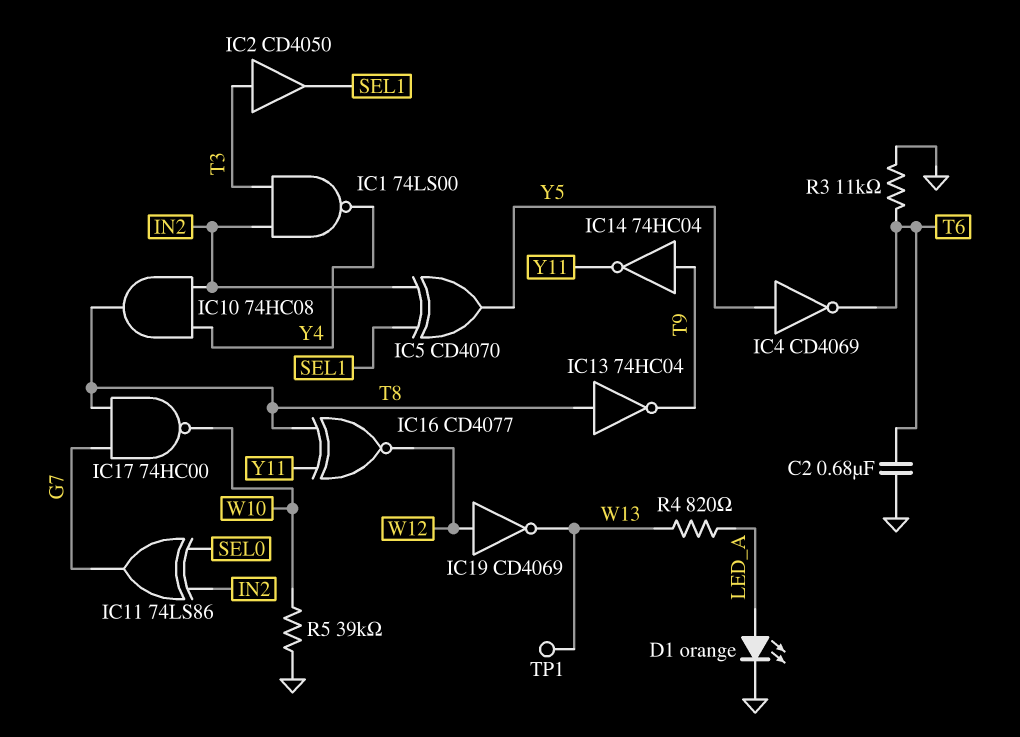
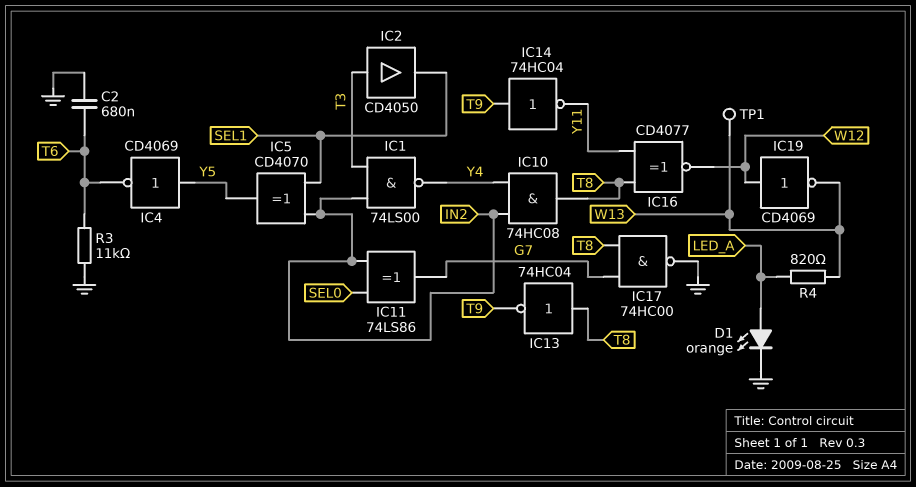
IC17: NAND 74HC00 (in G7, in T8, out W10) -> NAND 74HC00 (in G7, in T8, out GND)
R5: 39k (GND, W10) -> none

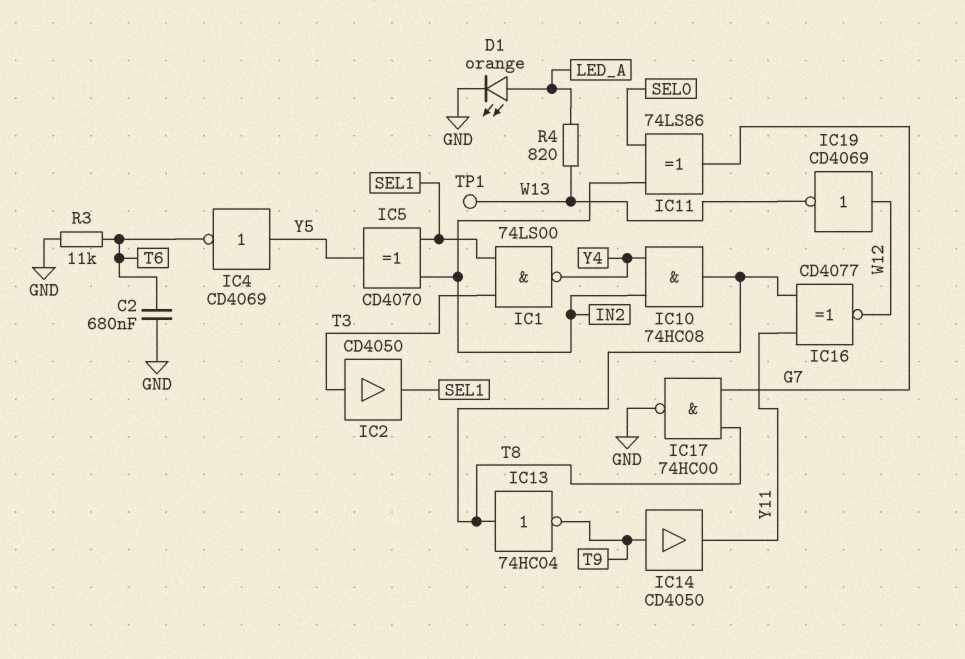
IC1: NAND 74LS00 (in IN2, in T3, out Y4) -> NAND 74LS00 (in SEL1, in T3, out Y4)
IC14: NOT 74HC04 (in T9, out Y11) -> buffer CD4050 (in T9, out Y11)

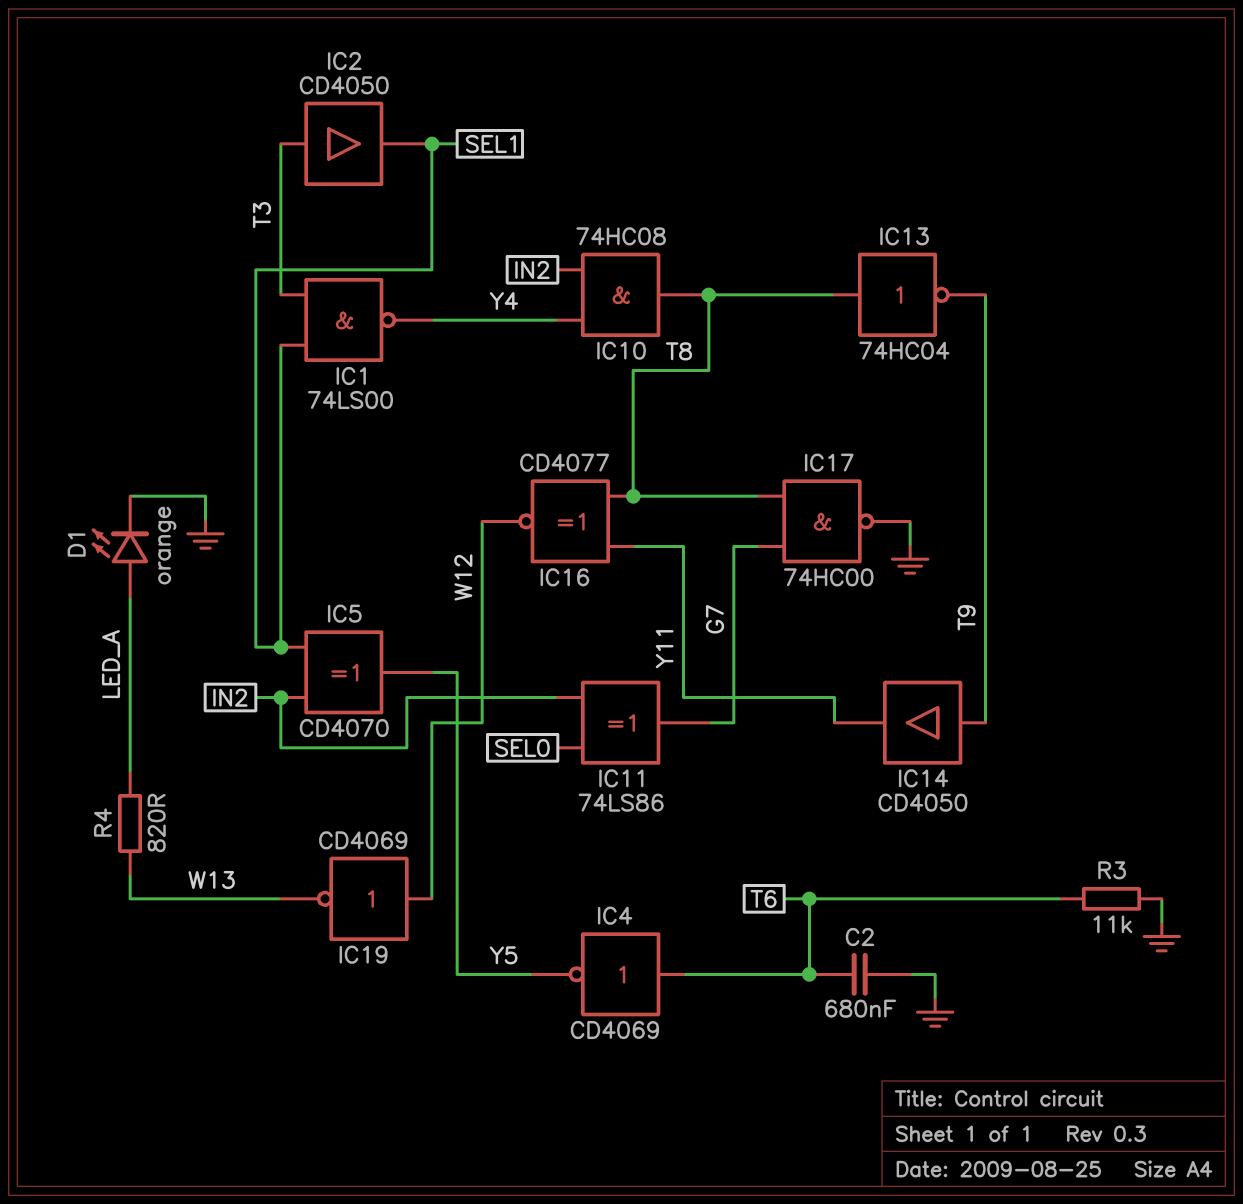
IC4: NOT CD4069 (in Y5, out T6) -> NOT CD4069 (in T6, out Y5)
TP1: test point (W13) -> none

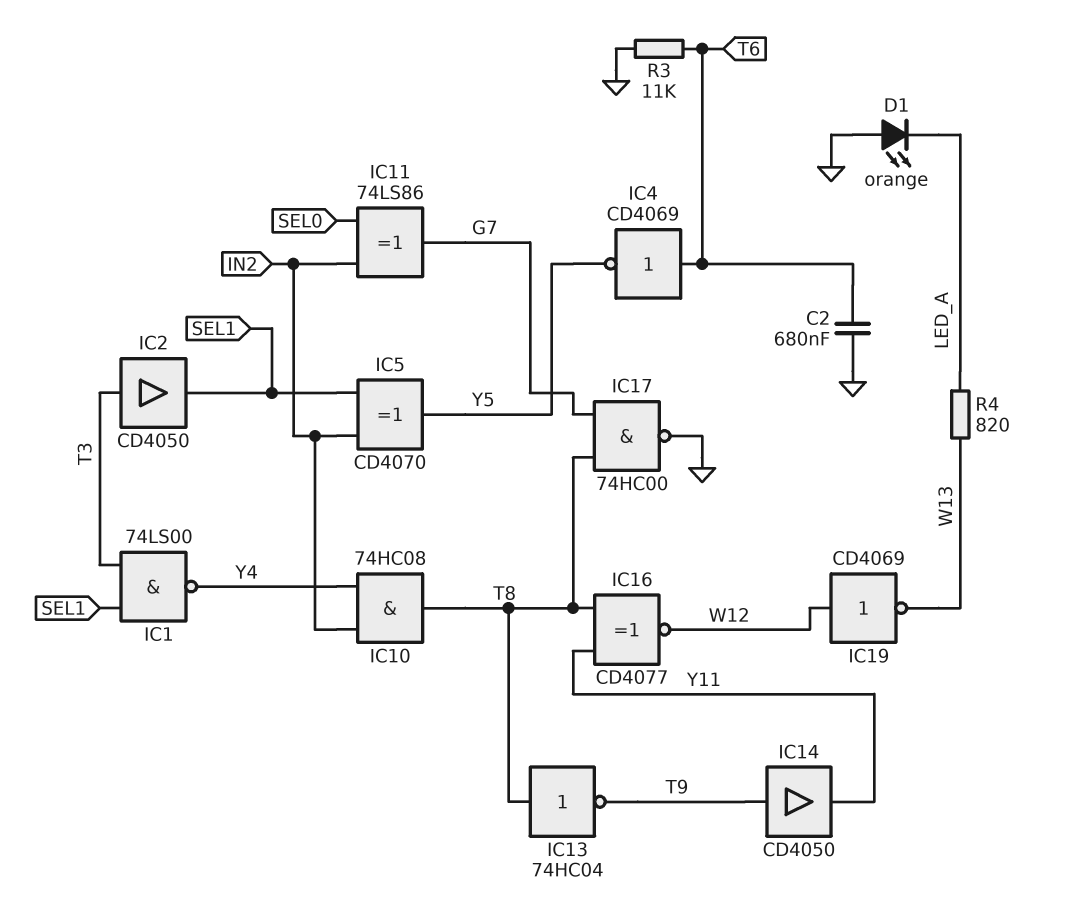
D1: LED orange (A LED_A, K GND) -> LED orange (A GND, K LED_A)

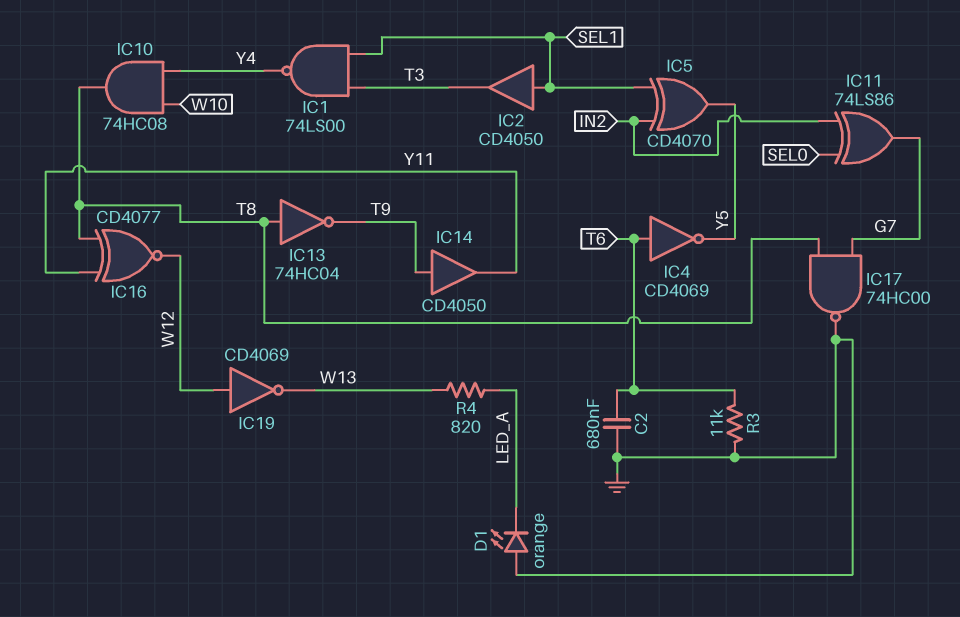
IC2: buffer CD4050 (in T3, out SEL1) -> buffer CD4050 (in SEL1, out T3)
IC10: AND 74HC08 (in IN2, in Y4, out T8) -> AND 74HC08 (in W10, in Y4, out T8)

